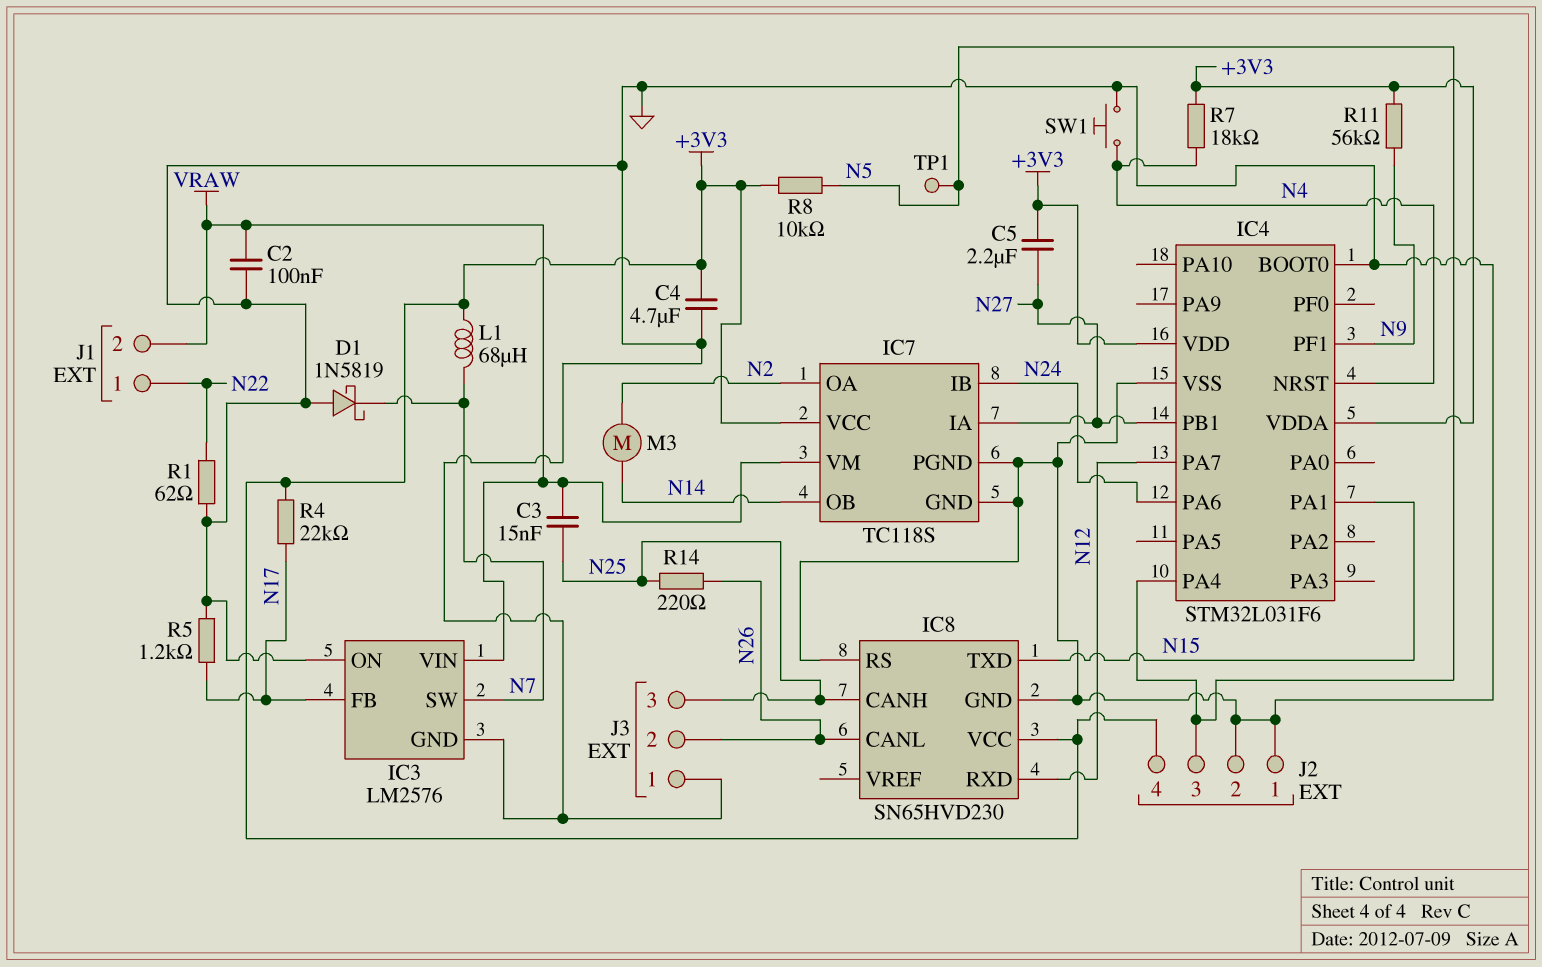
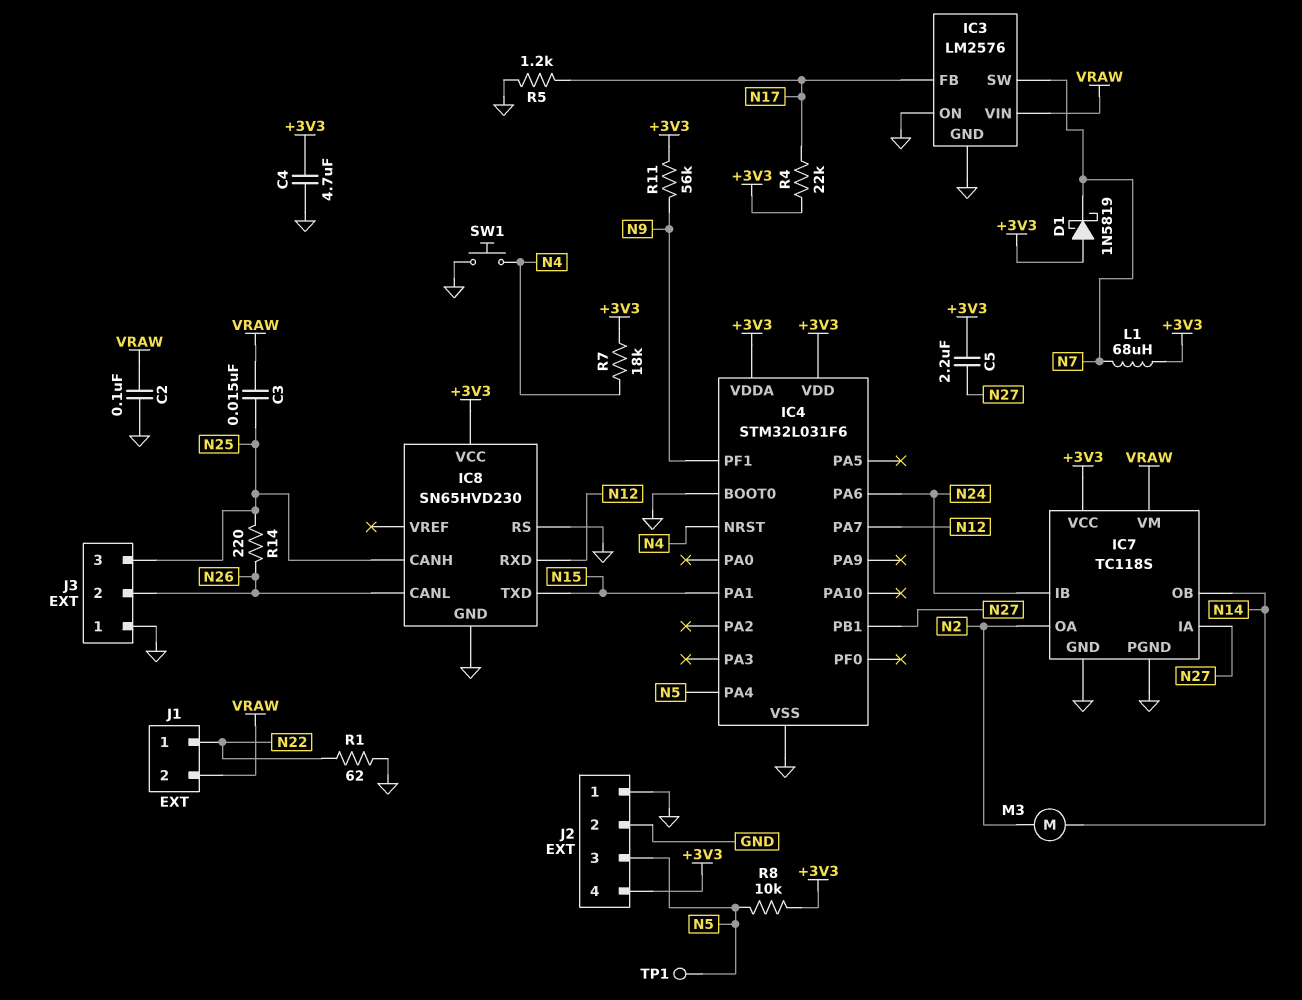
D1: schottky 1N5819 (A GND, K N7) -> schottky 1N5819 (A +3V3, K N7)

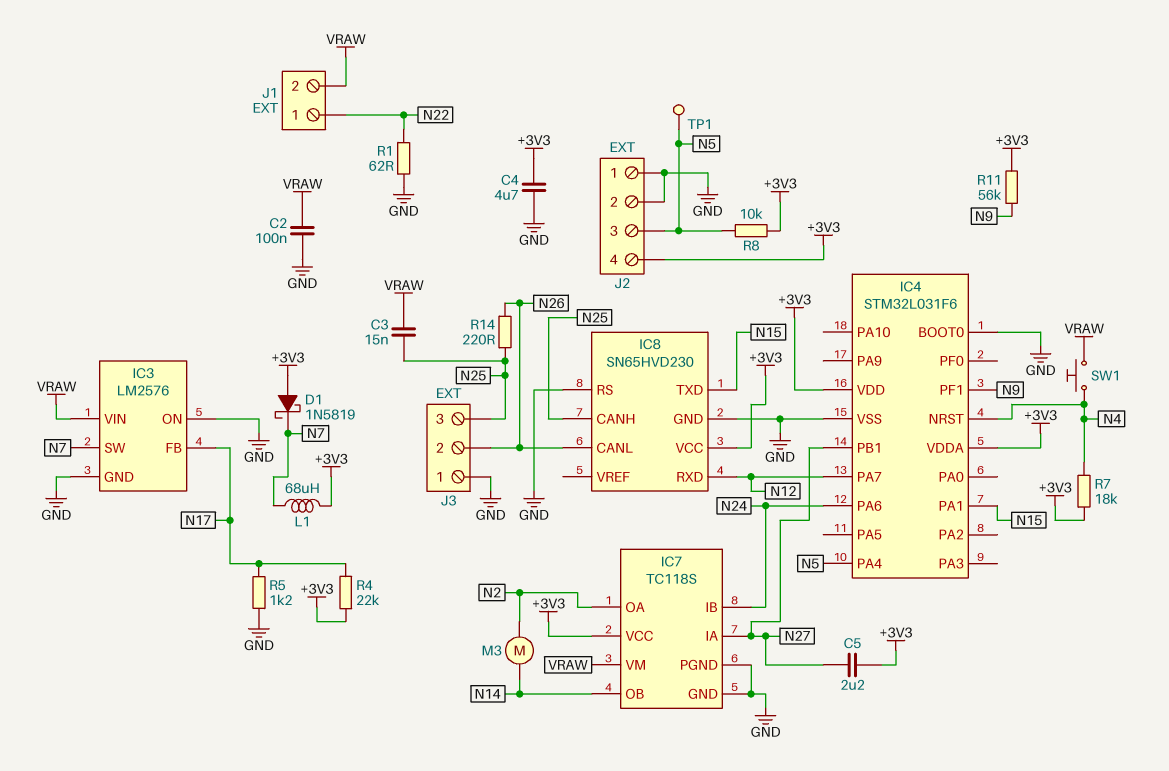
SW1: button (GND, N4) -> button (N4, VRAW)

